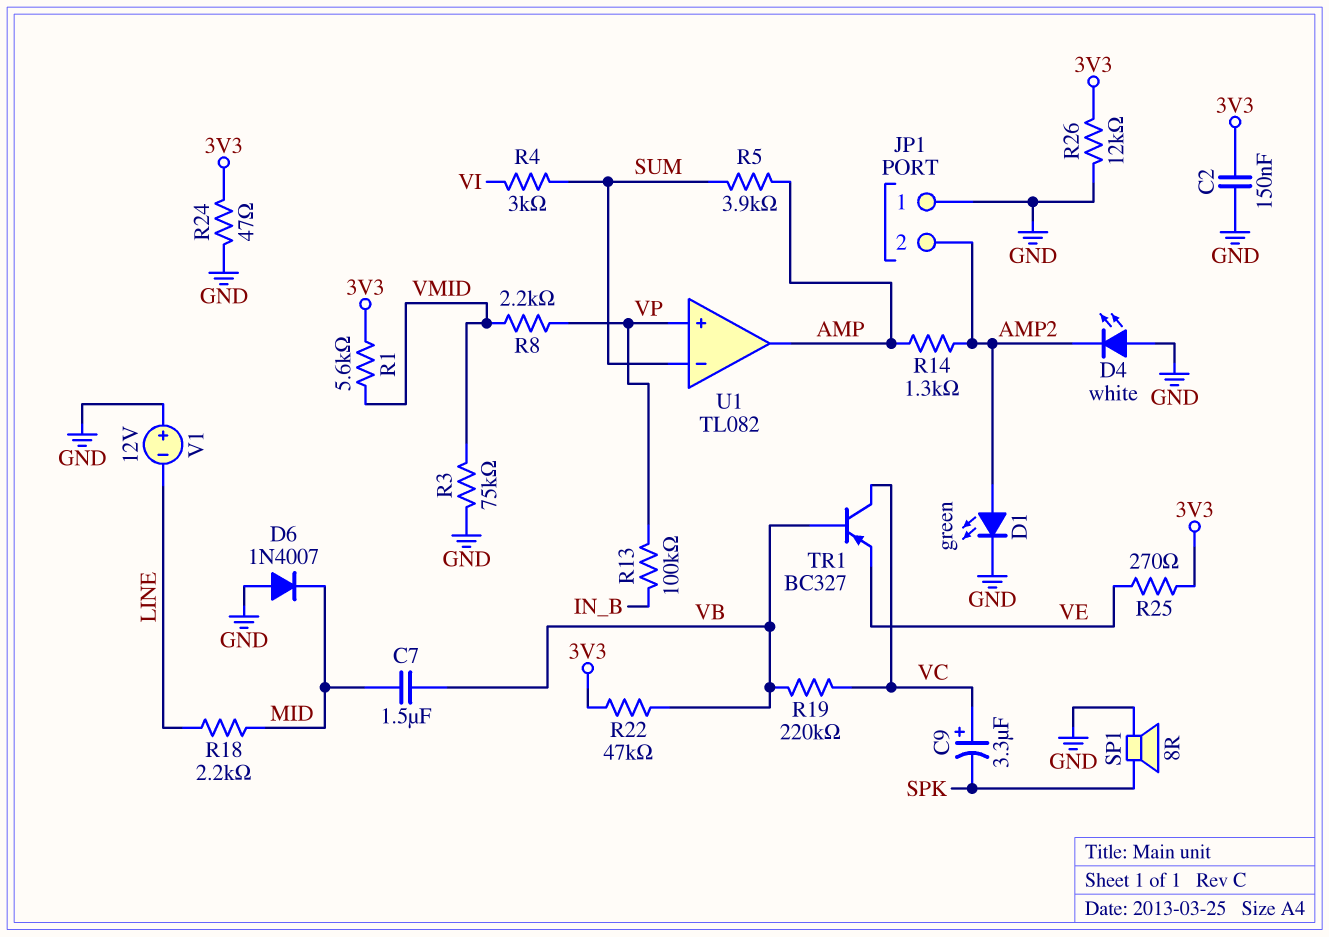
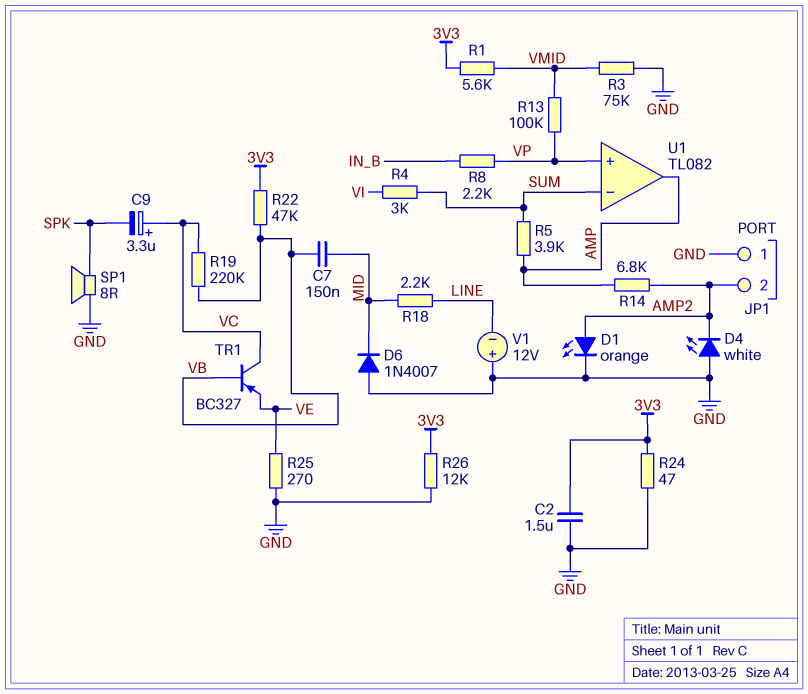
C2: 150nF (3V3, GND) -> 1.5uF (3V3, GND)
C7: 1.5uF (MID, VB) -> 150nF (MID, VB)
D1: LED green (A AMP2, K GND) -> LED orange (A AMP2, K GND)
R8: 2.2k (VMID, VP) -> 2.2k (IN_B, VP)
R13: 100k (IN_B, VP) -> 100k (VMID, VP)
R14: 1.3k (AMP, AMP2) -> 6.8k (AMP, AMP2)
R25: 270 (3V3, VE) -> 270 (GND, VE)

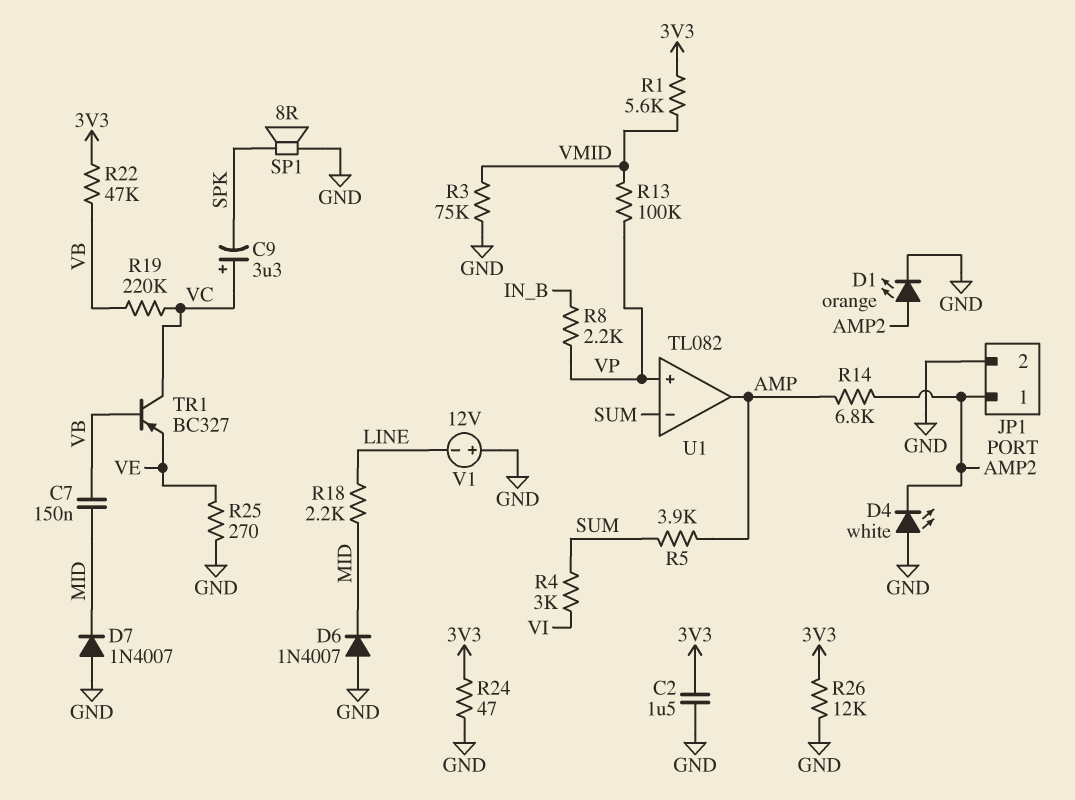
D7: none -> diode 1N4007 (A GND, K MID)
JP1 pin 1: GND -> AMP2
JP1 pin 2: AMP2 -> GND

